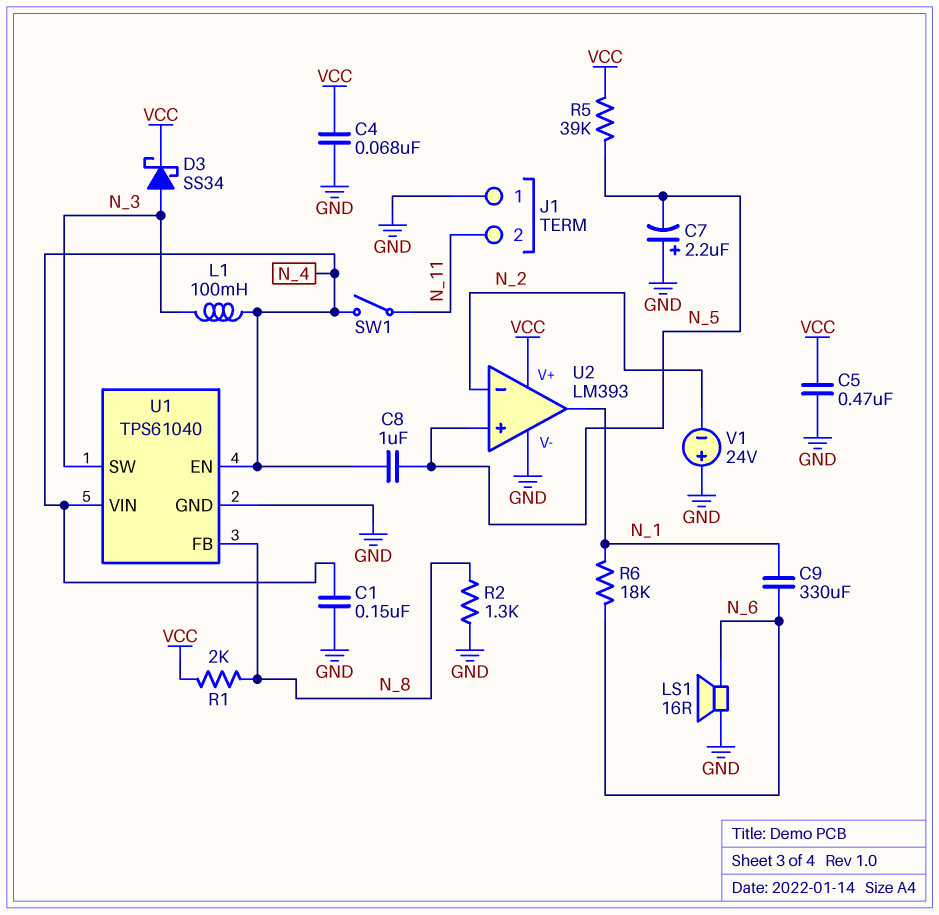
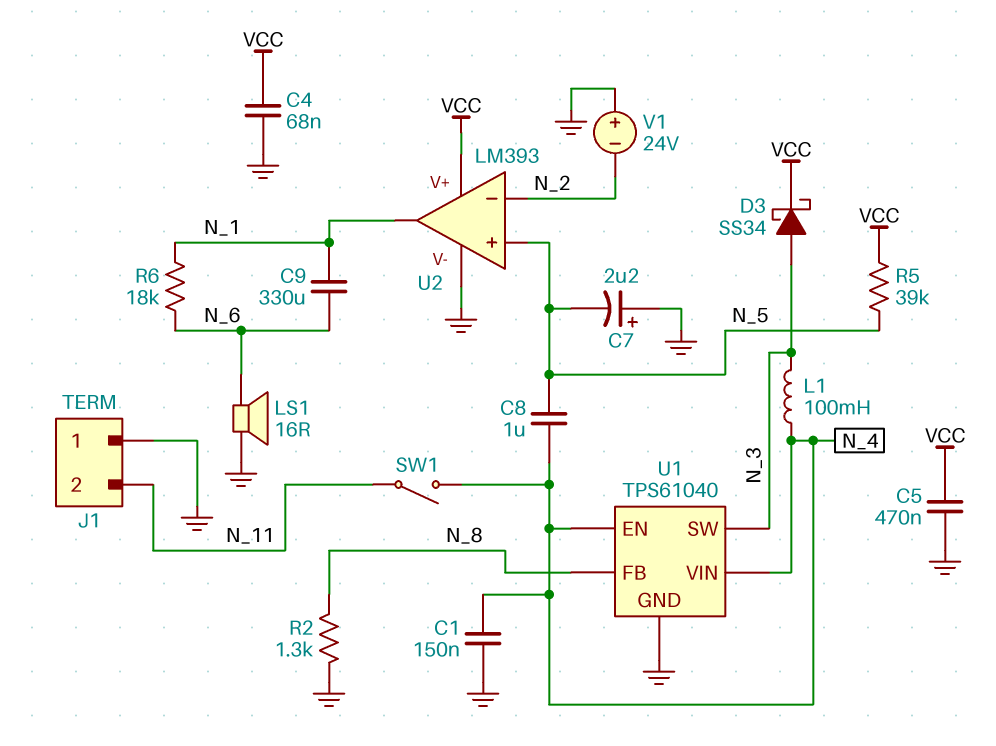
R1: 2k (N_8, VCC) -> none

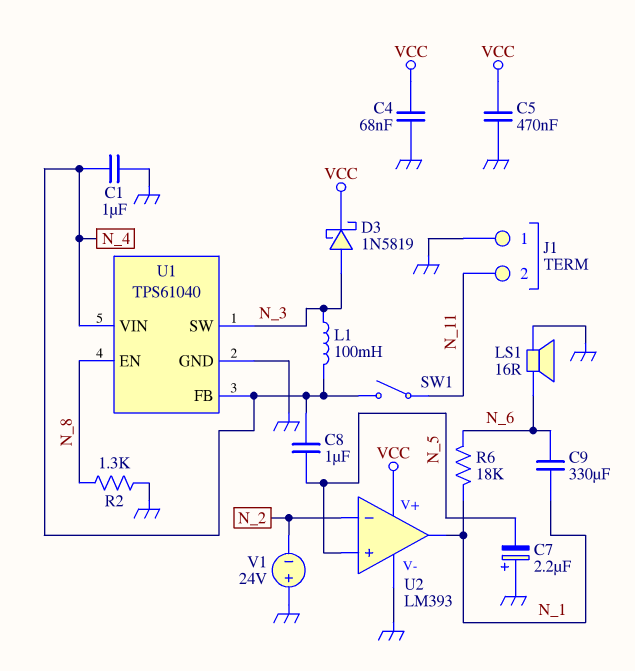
C1: 150nF (GND, N_4) -> 1uF (GND, N_4)
D3: schottky SS34 (A N_3, K VCC) -> schottky 1N5819 (A N_3, K VCC)
R5: 39k (N_5, VCC) -> none
U1 pin EN: N_4 -> N_8
U1 pin FB: N_8 -> N_4

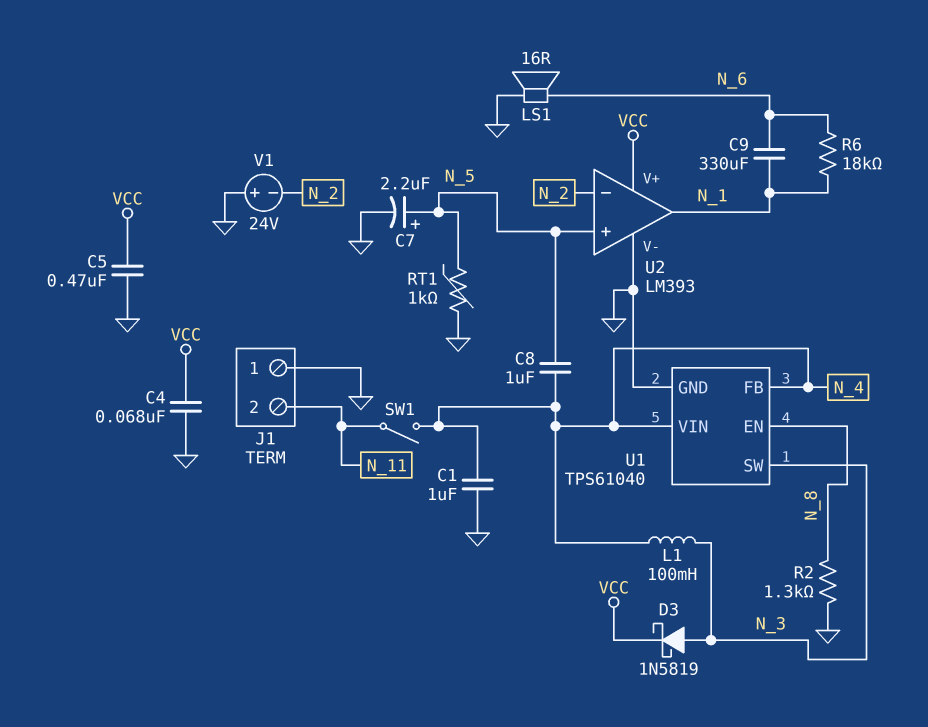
C7: 2.2uF (plus GND, minus N_5) -> 2.2uF (plus N_5, minus GND)
RT1: none -> 1k (GND, N_5)

